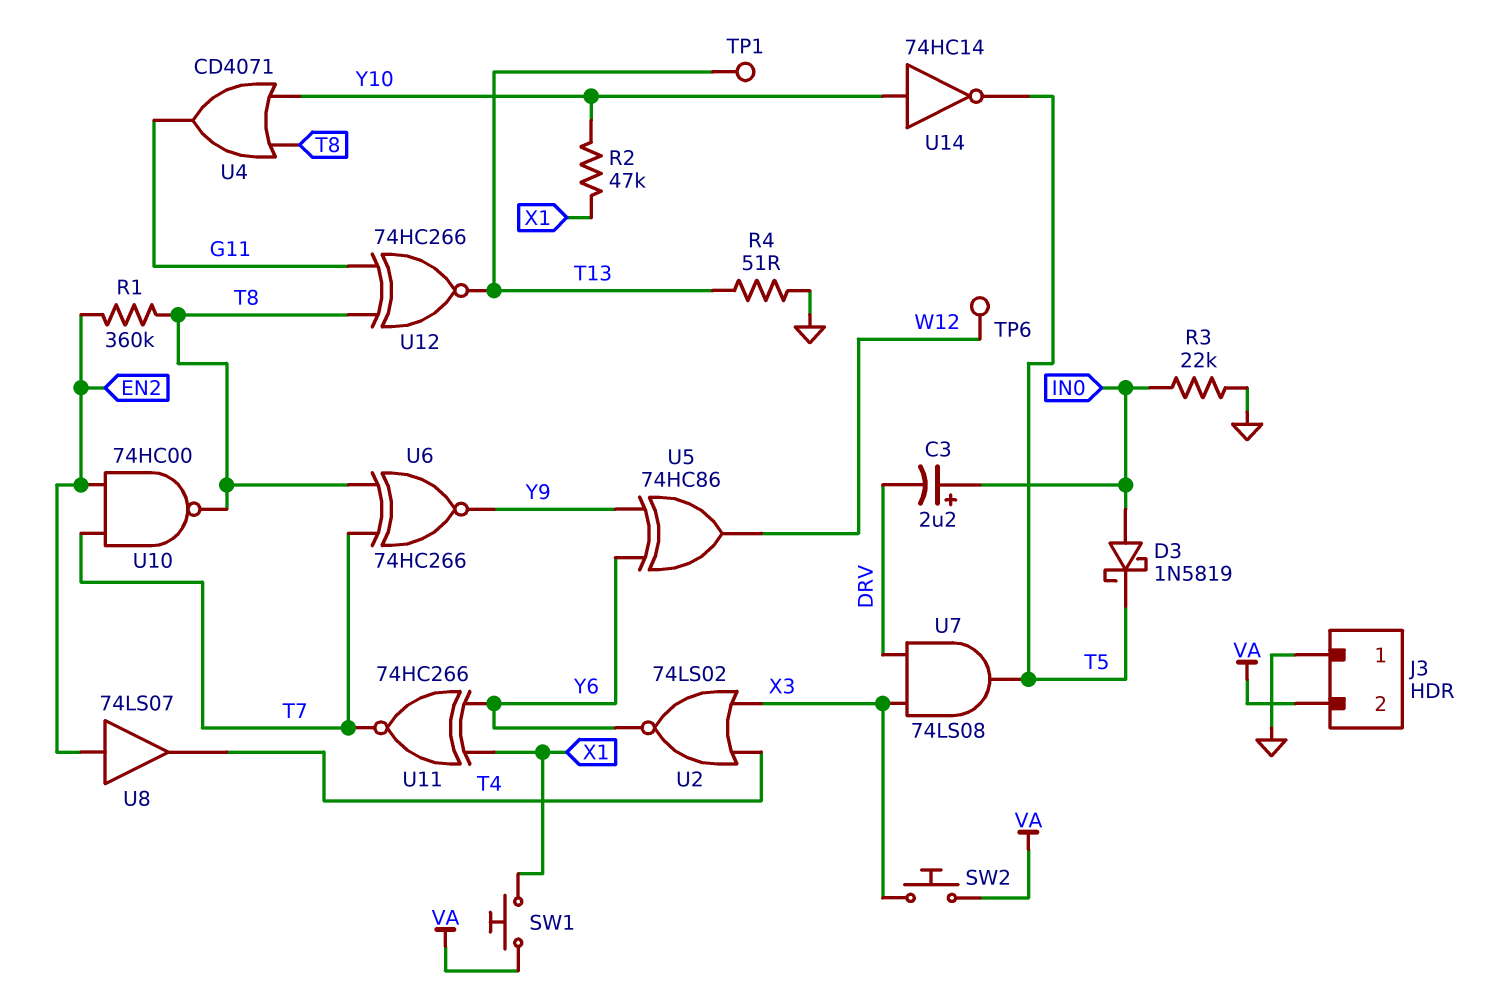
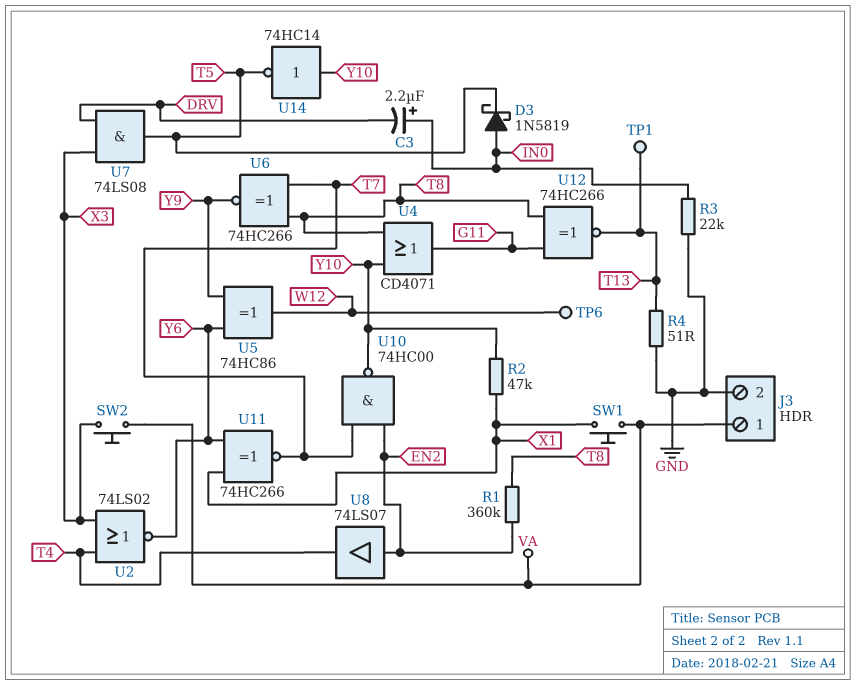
J3 pin 1: GND -> VA
J3 pin 2: VA -> GND
U10: NAND 74HC00 (in EN2, in T7, out T8) -> NAND 74HC00 (in EN2, in T7, out Y10)

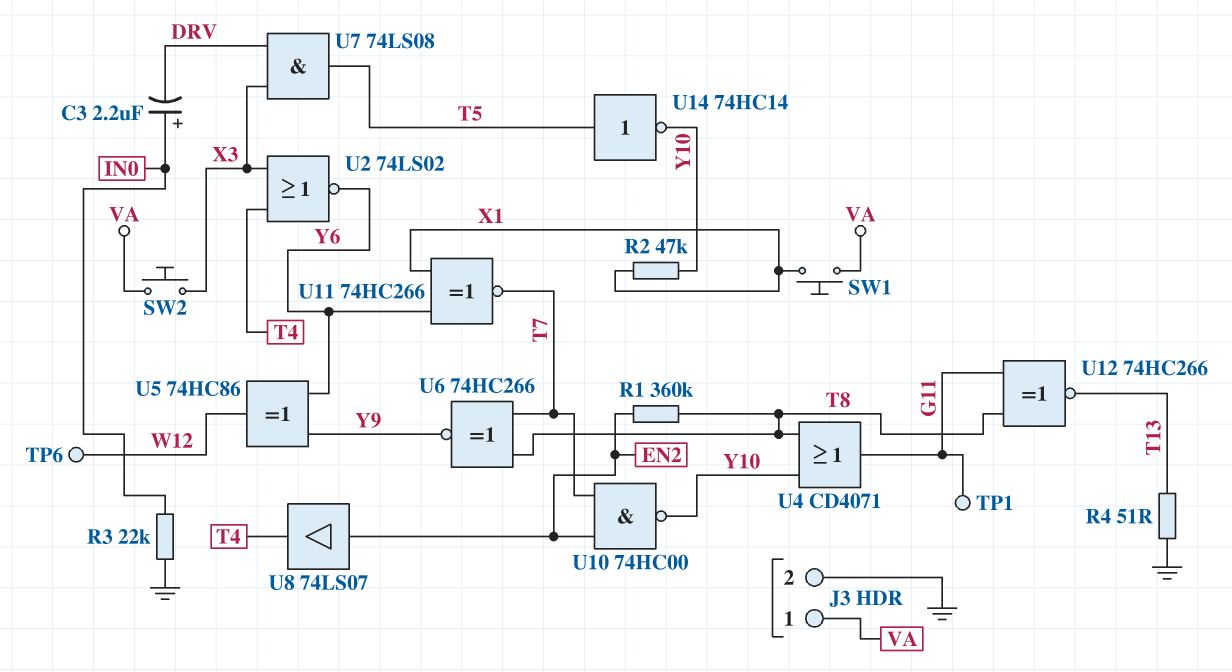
D3: schottky 1N5819 (A IN0, K T5) -> none
TP1: test point (T13) -> test point (G11)
U14: NOT 74HC14 (in Y10, out T5) -> NOT 74HC14 (in T5, out Y10)

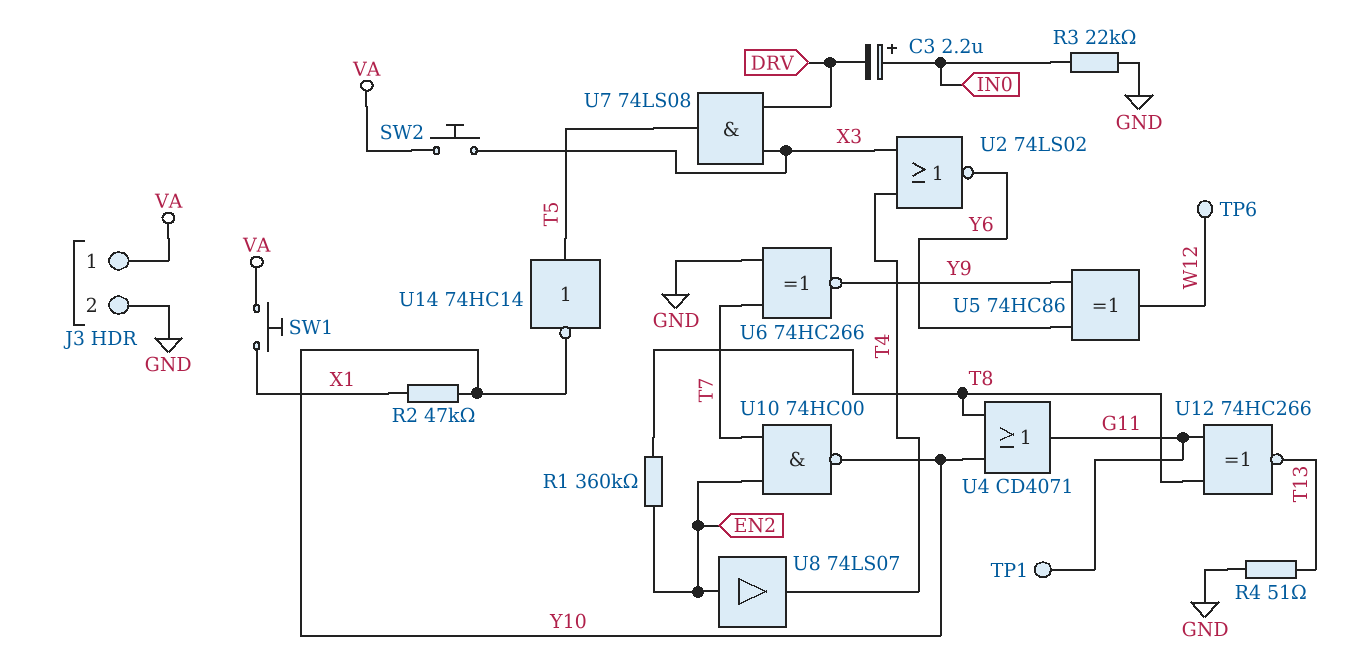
U6: XNOR 74HC266 (in T7, in T8, out Y9) -> XNOR 74HC266 (in GND, in T7, out Y9)
U11: XNOR 74HC266 (in X1, in Y6, out T7) -> none

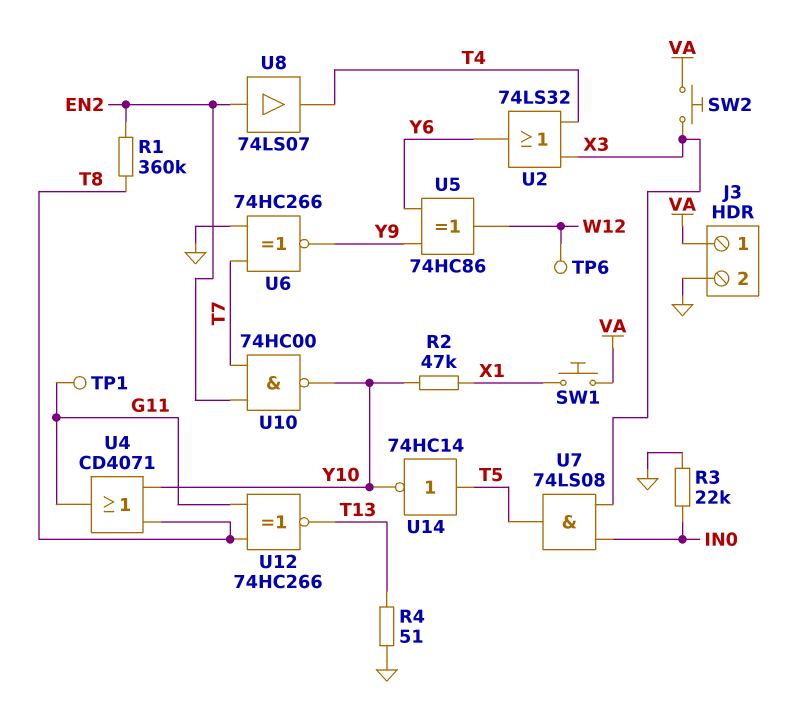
C3: 2.2uF (plus IN0, minus DRV) -> none
U2: NOR 74LS02 (in T4, in X3, out Y6) -> OR 74LS32 (in T4, in X3, out Y6)
U7: AND 74LS08 (in DRV, in X3, out T5) -> AND 74LS08 (in IN0, in X3, out T5)

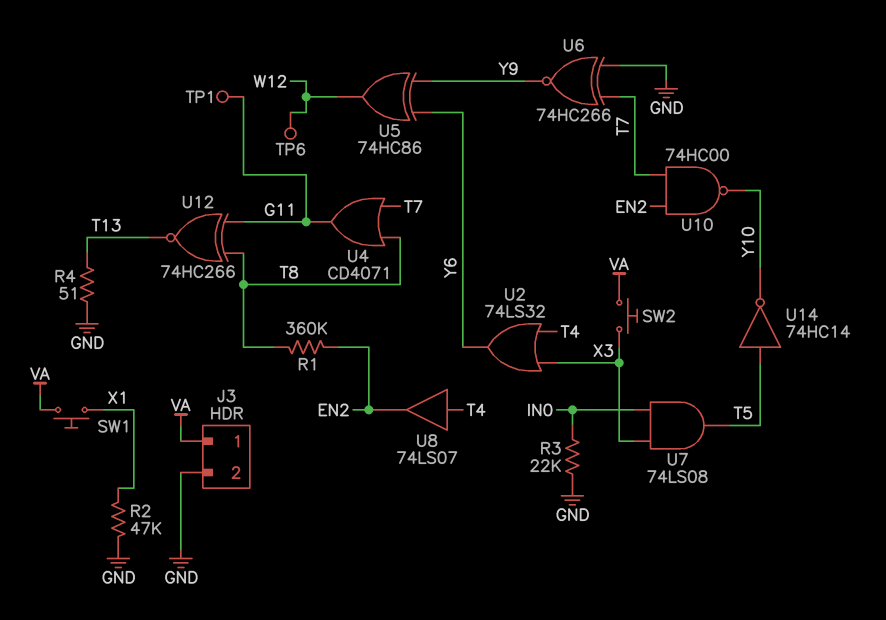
R2: 47k (X1, Y10) -> 47k (GND, X1)
U4: OR CD4071 (in T8, in Y10, out G11) -> OR CD4071 (in T7, in T8, out G11)
U8: buffer 74LS07 (in EN2, out T4) -> buffer 74LS07 (in T4, out EN2)

